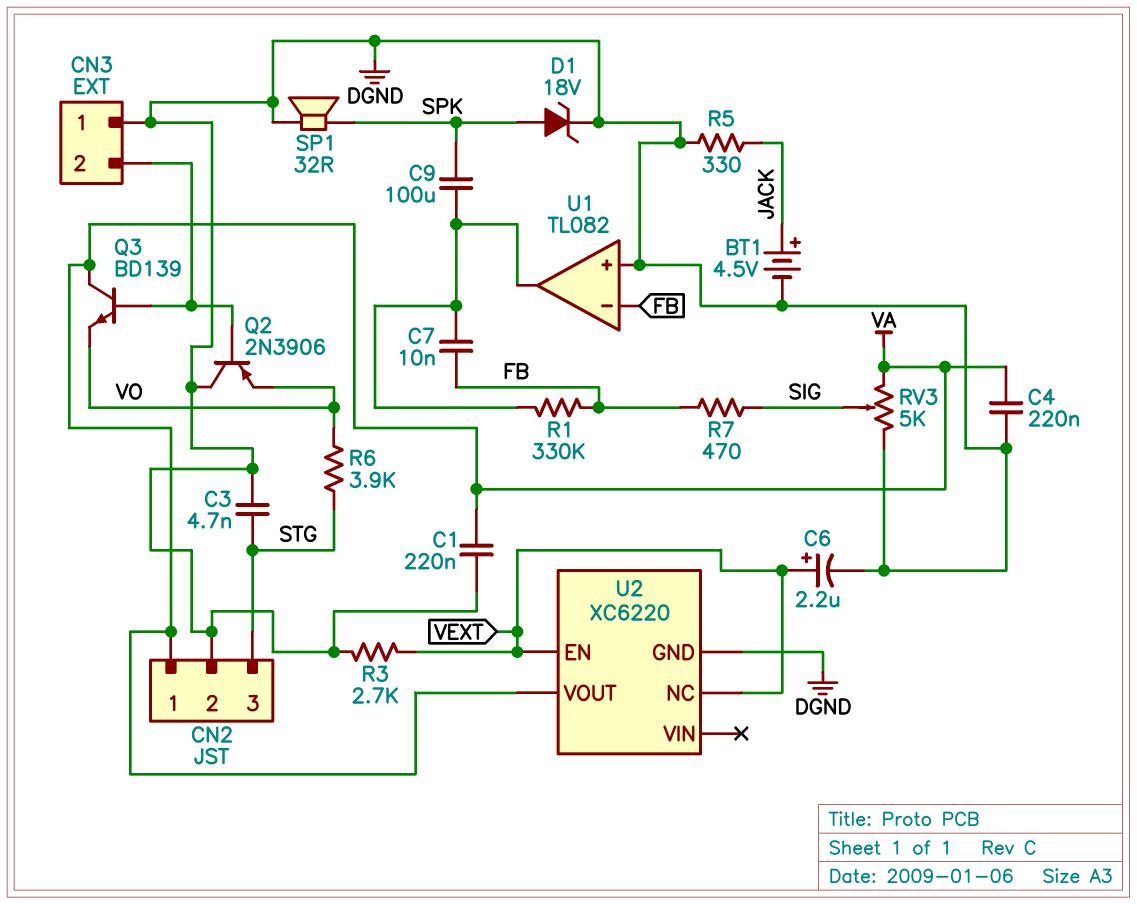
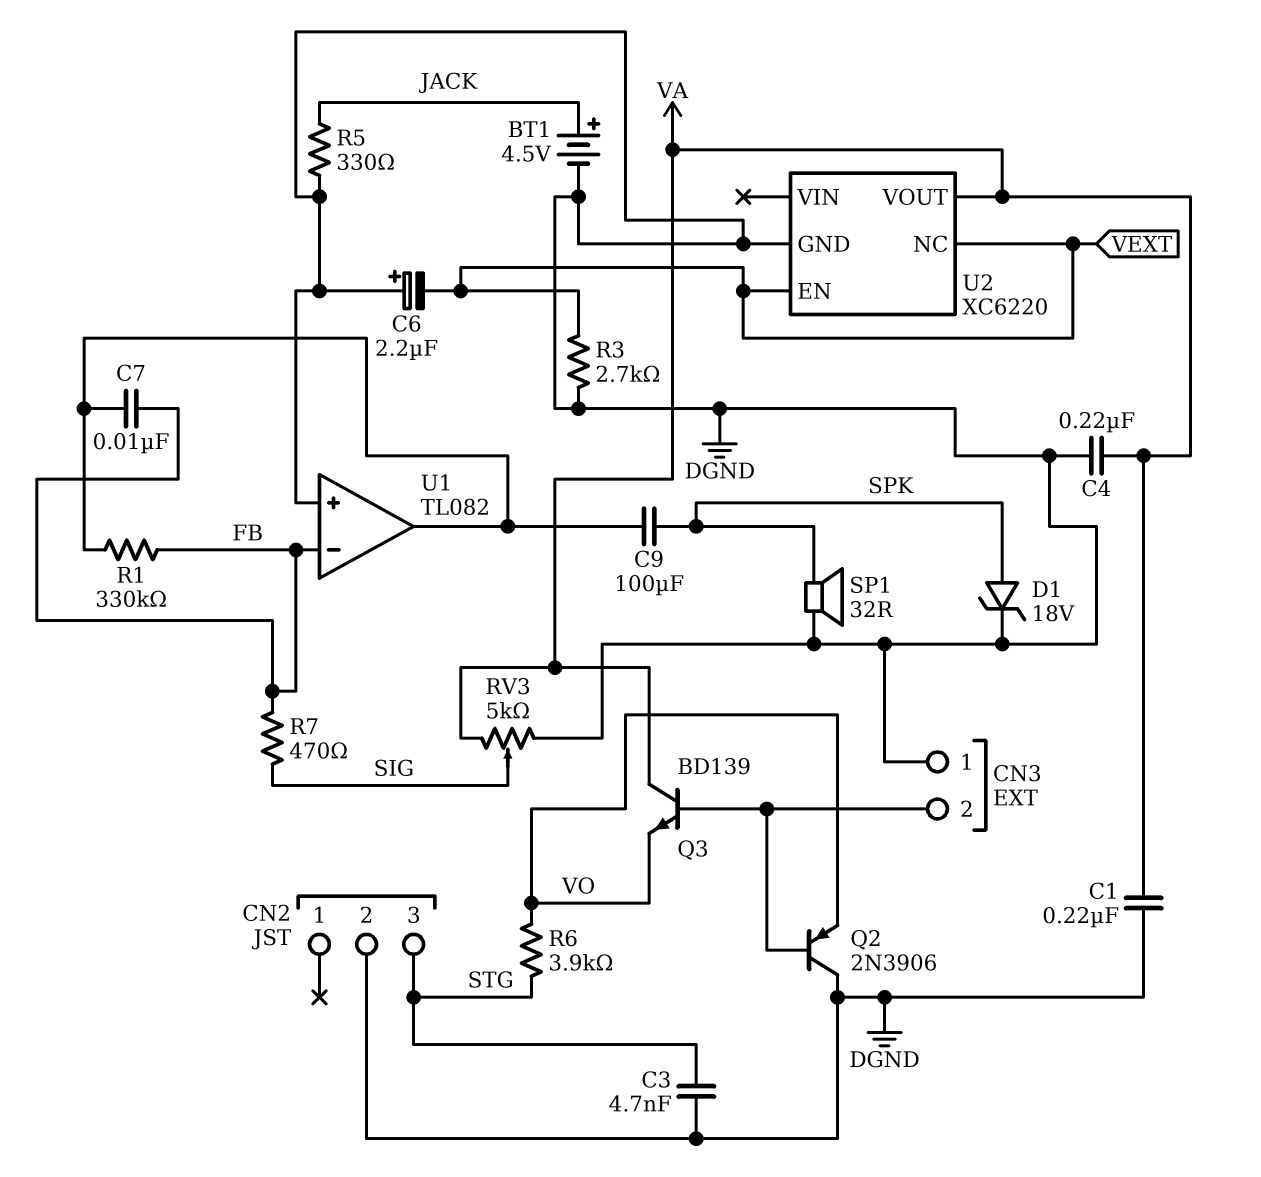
C6: 2.2uF (plus VEXT, minus DGND) -> 2.2uF (plus DGND, minus VEXT)
CN2 pin 1: VA -> none

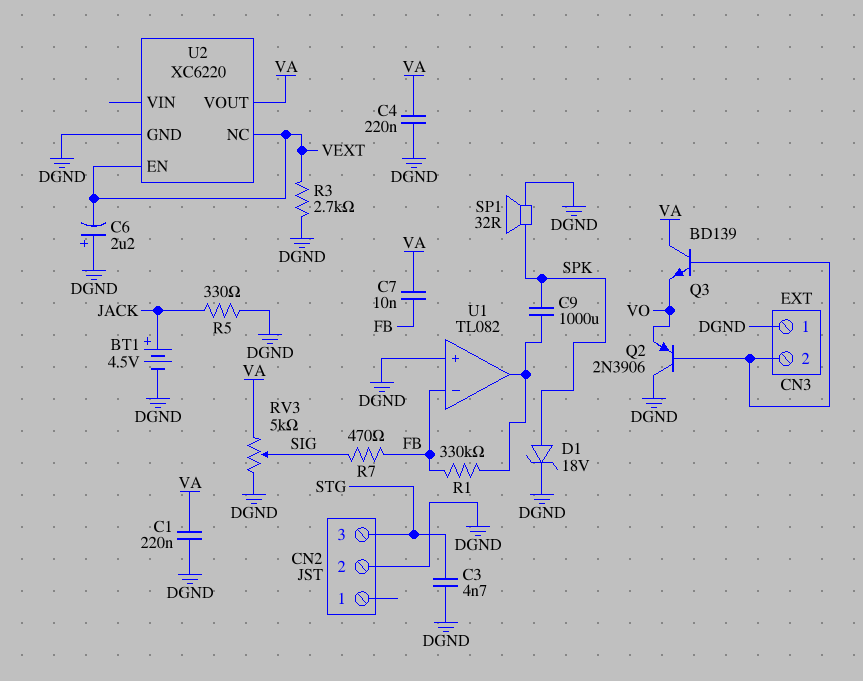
C7: 10nF (FB, U1/out) -> 10nF (FB, VA)
C9: 100uF (SPK, U1/out) -> 1000uF (SPK, U1/out)
R6: 3.9k (STG, VO) -> none

